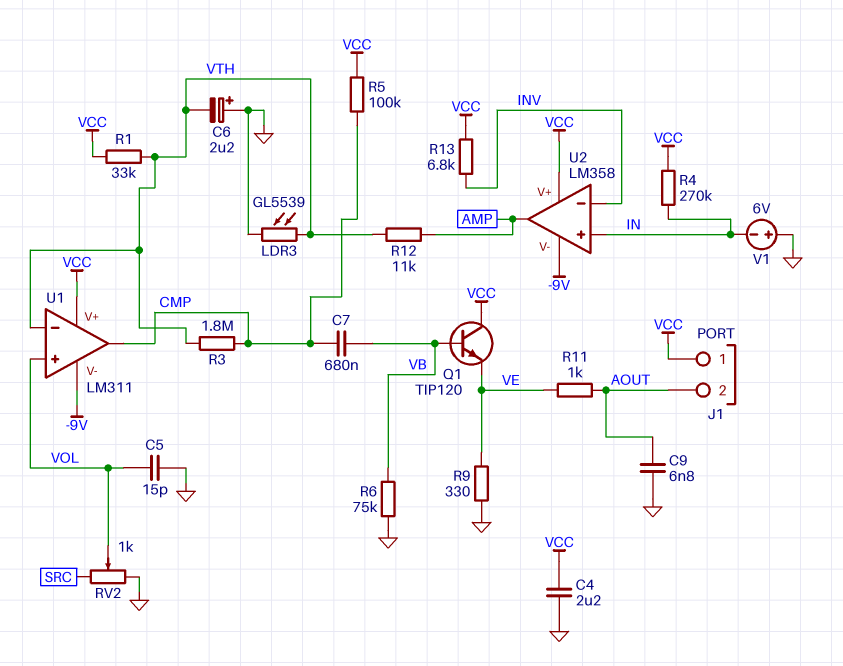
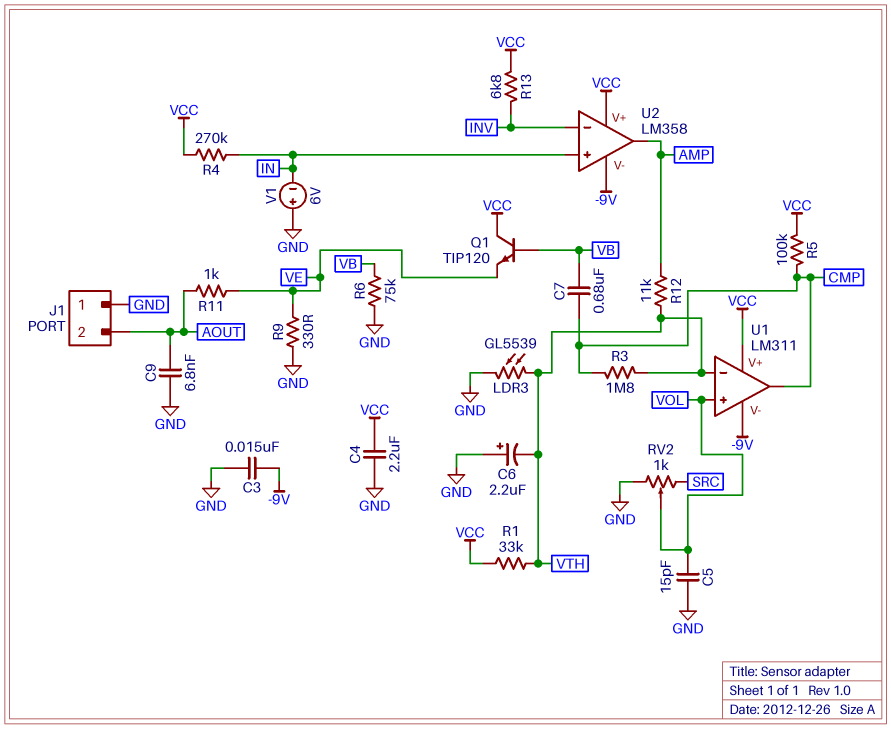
C3: none -> 15nF (-9V, GND)
J1 pin 1: VCC -> GND

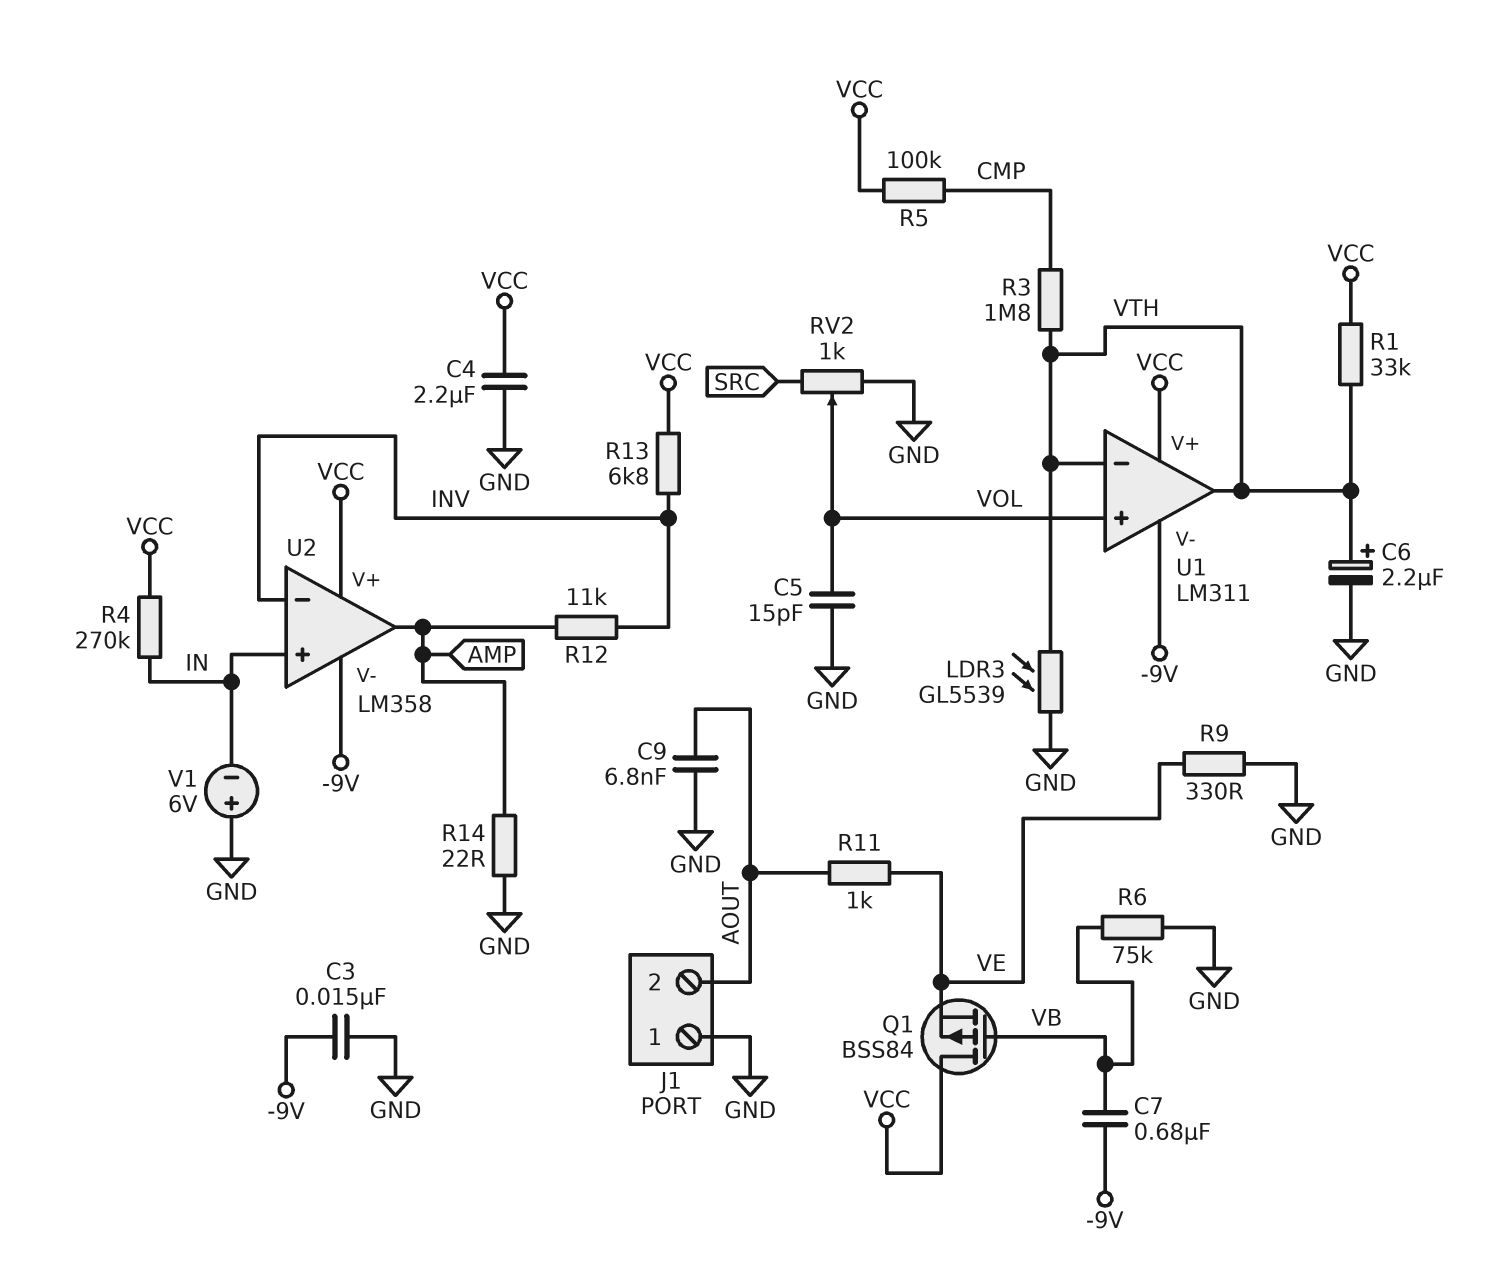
C6: 2.2uF (plus GND, minus VTH) -> 2.2uF (plus VTH, minus GND)
C7: 680nF (CMP, VB) -> 680nF (-9V, VB)
Q1: NPN TIP120 (B VB, C VCC, E VE) -> PMOS BSS84 (G VB, D VCC, S VE)
R12: 11k (AMP, VTH) -> 11k (AMP, INV)
R14: none -> 22 (AMP, GND)
U1 pin out: CMP -> VTH

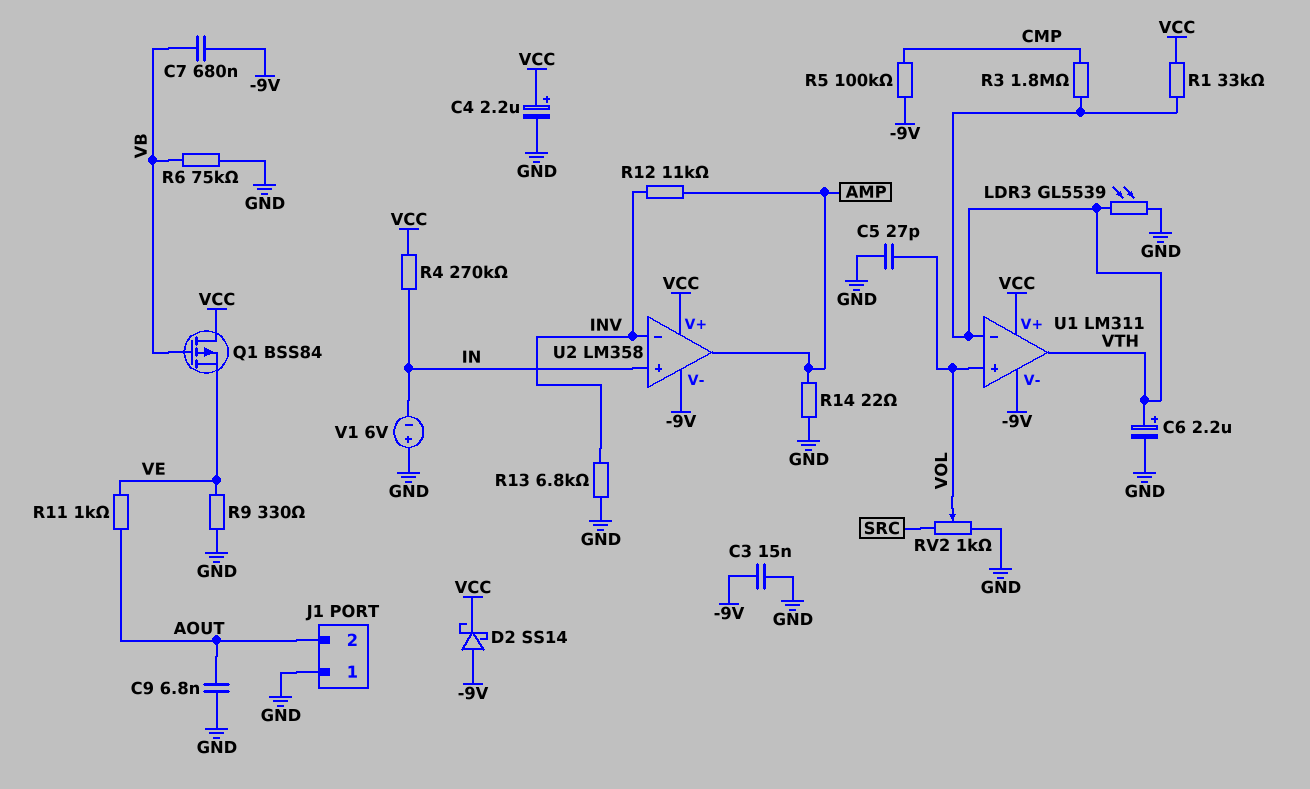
C4: 2.2uF (GND, VCC) -> 2.2uF (plus VCC, minus GND)
C5: 15pF (GND, VOL) -> 27pF (GND, VOL)
D2: none -> schottky SS14 (A -9V, K VCC)
R5: 100k (CMP, VCC) -> 100k (-9V, CMP)
R13: 6.8k (INV, VCC) -> 6.8k (GND, INV)

